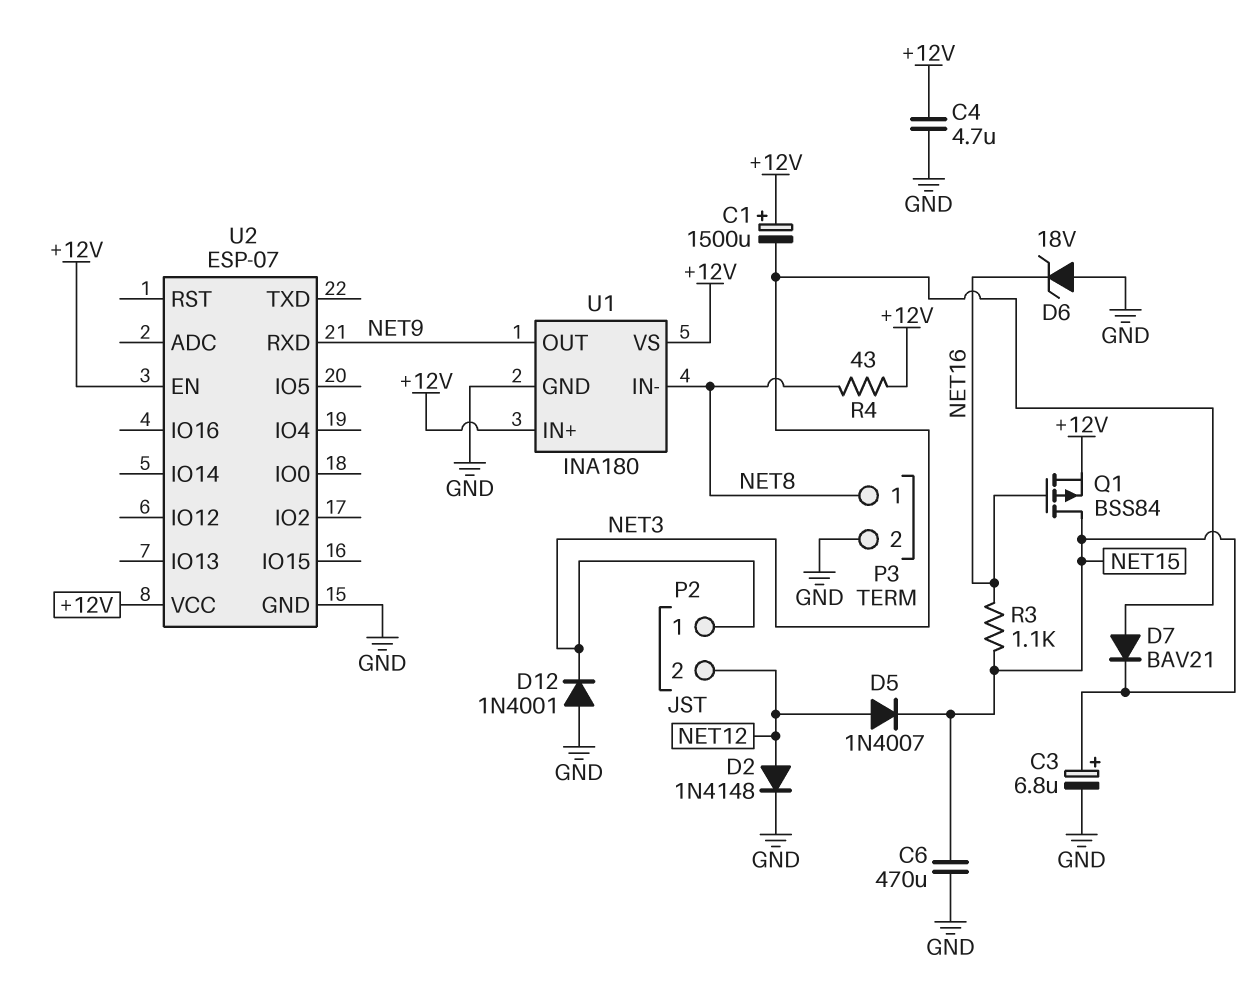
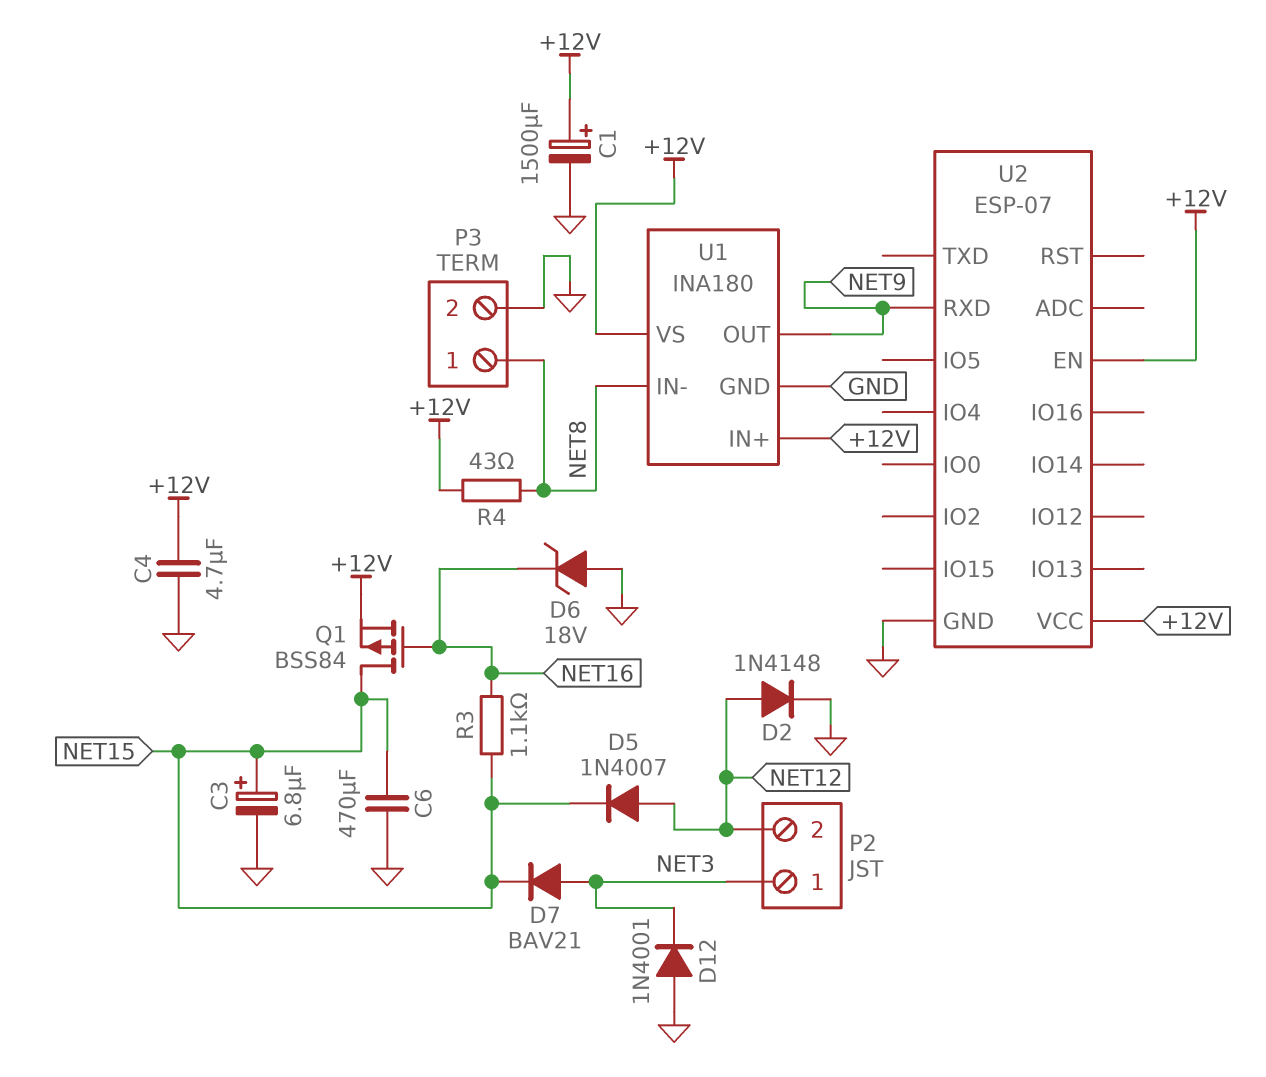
C1: 1500uF (plus +12V, minus NET3) -> 1500uF (plus +12V, minus GND)

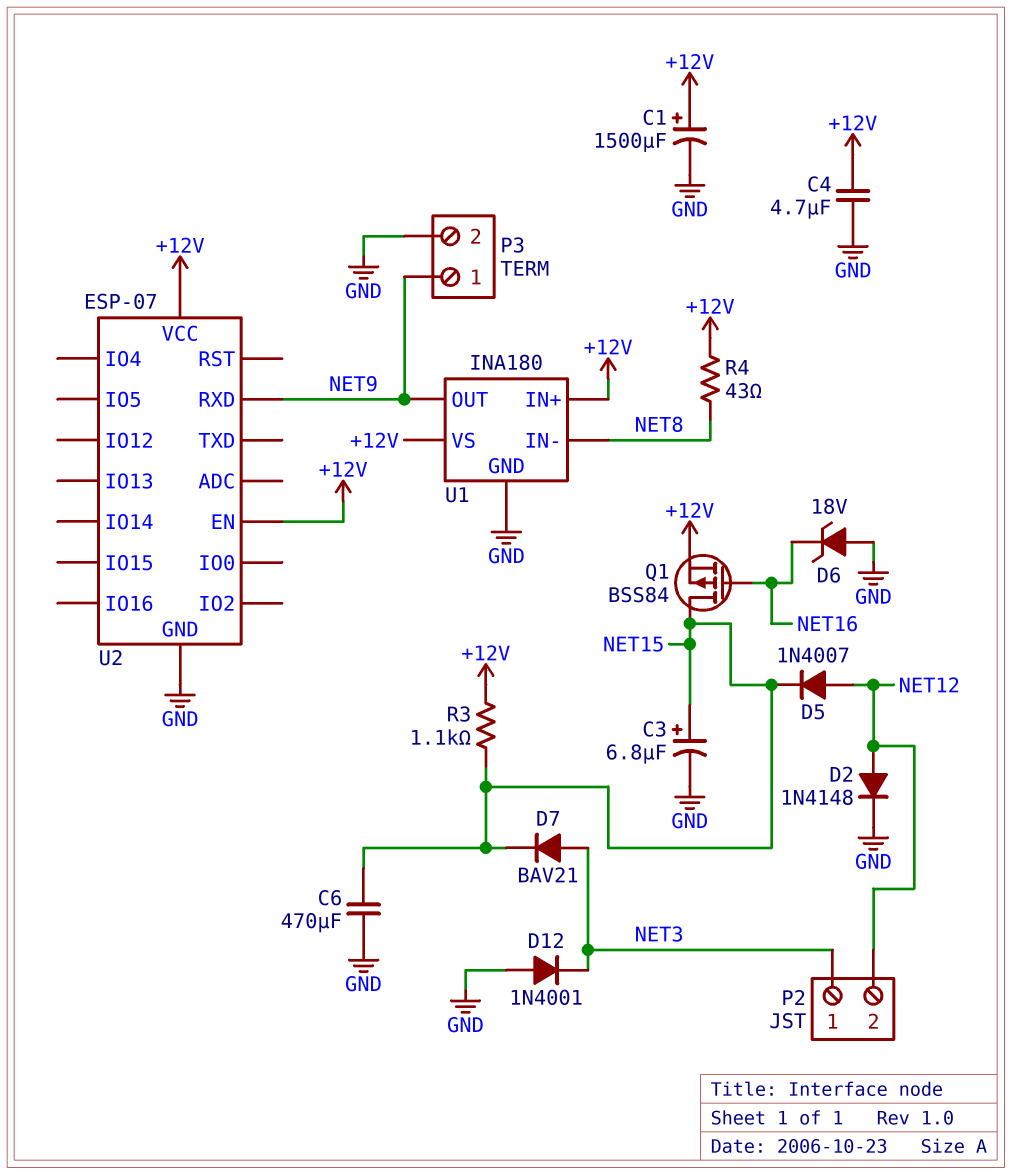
P3 pin 1: NET8 -> NET9
R3: 1.1k (NET15, NET16) -> 1.1k (+12V, NET15)

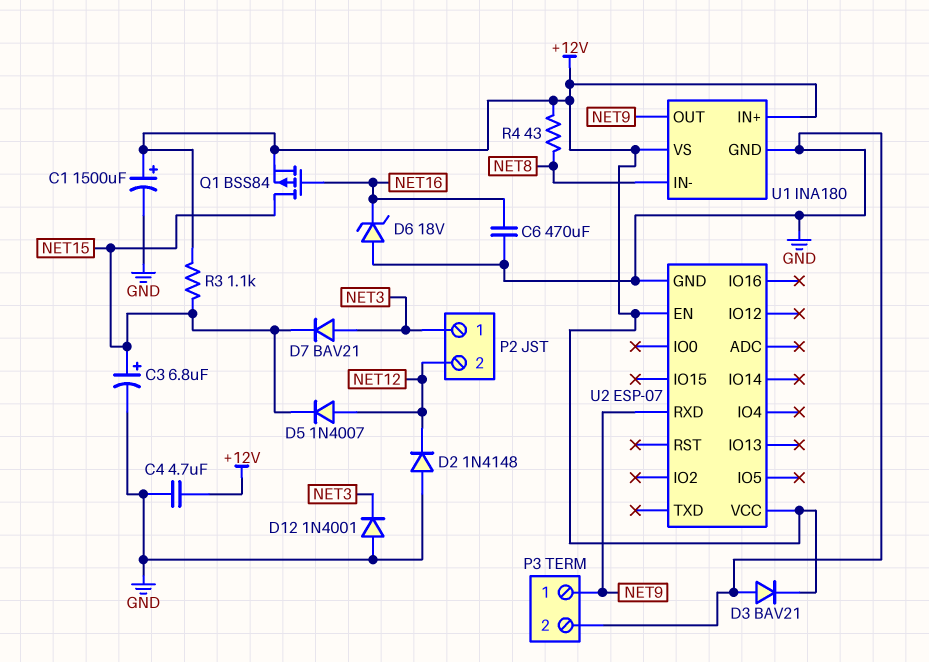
C6: 470uF (GND, NET15) -> 470uF (GND, NET16)
D2: diode 1N4148 (A NET12, K GND) -> diode 1N4148 (A GND, K NET12)
D3: none -> diode BAV21 (A GND, K +12V)

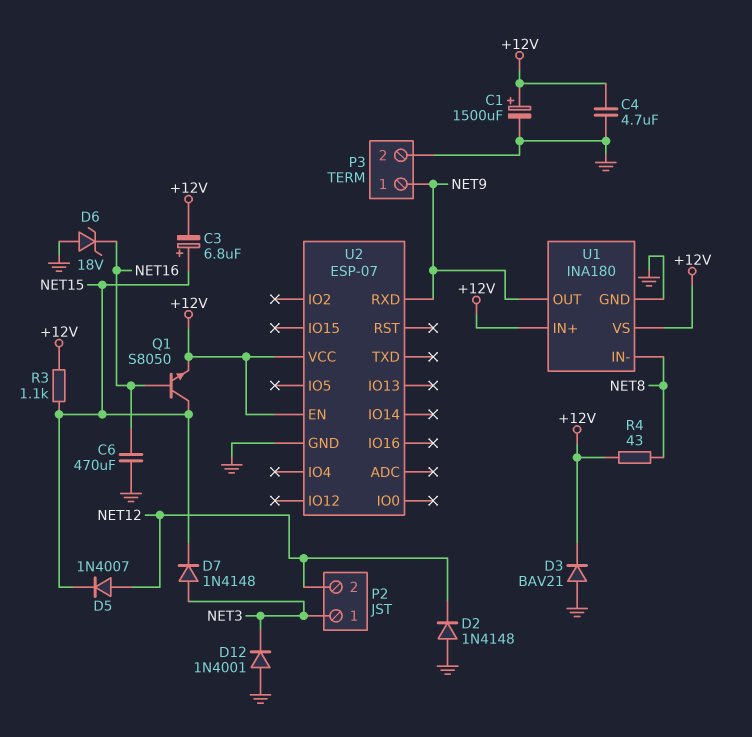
C3: 6.8uF (plus NET15, minus GND) -> 6.8uF (plus NET15, minus +12V)
D7: diode BAV21 (A NET3, K NET15) -> diode 1N4148 (A NET3, K NET15)
Q1: PMOS BSS84 (G NET16, D NET15, S +12V) -> NPN S8050 (B NET16, C NET15, E +12V)

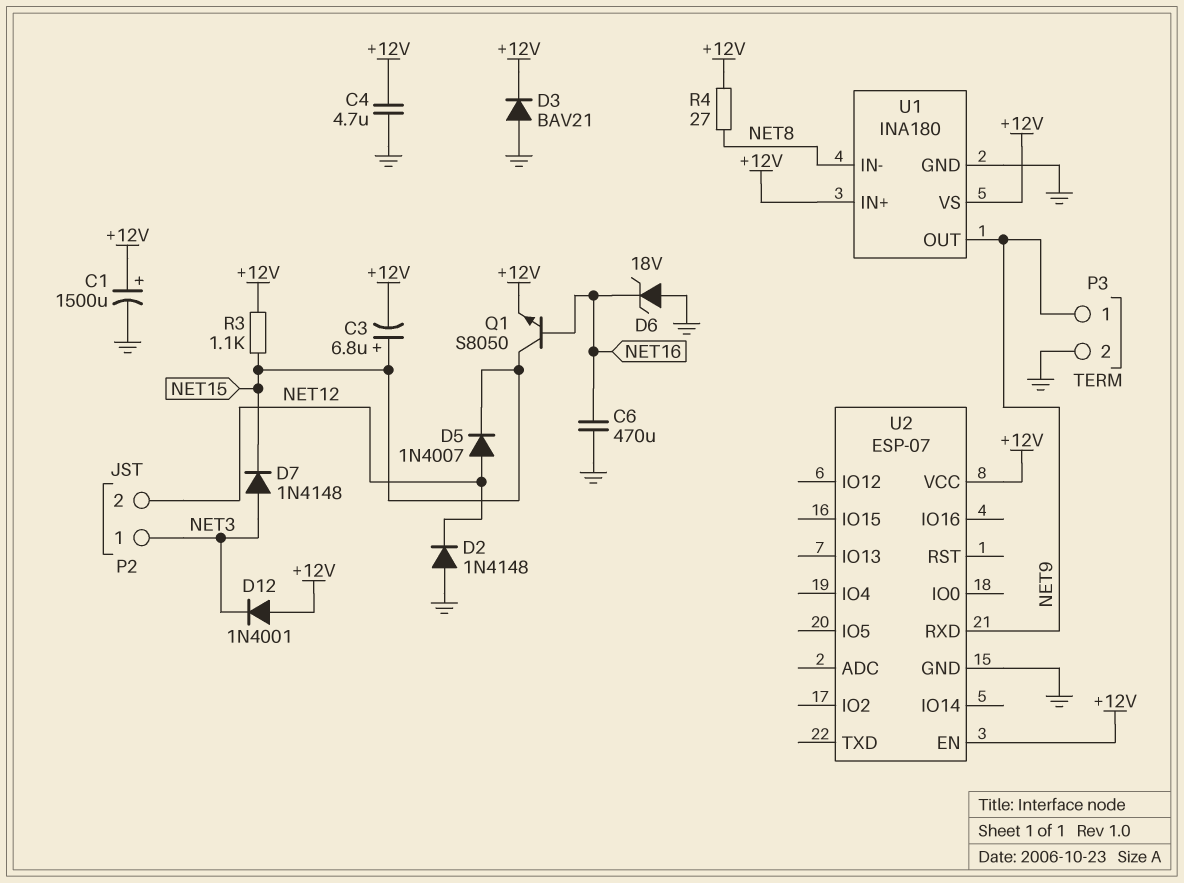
D12: diode 1N4001 (A GND, K NET3) -> diode 1N4001 (A +12V, K NET3)
R4: 43 (+12V, NET8) -> 27 (+12V, NET8)

